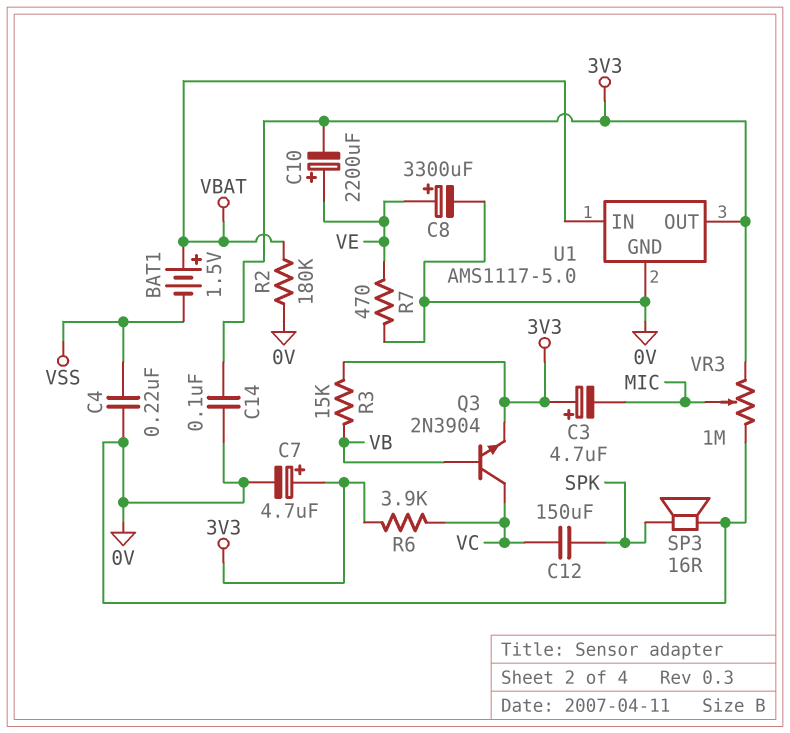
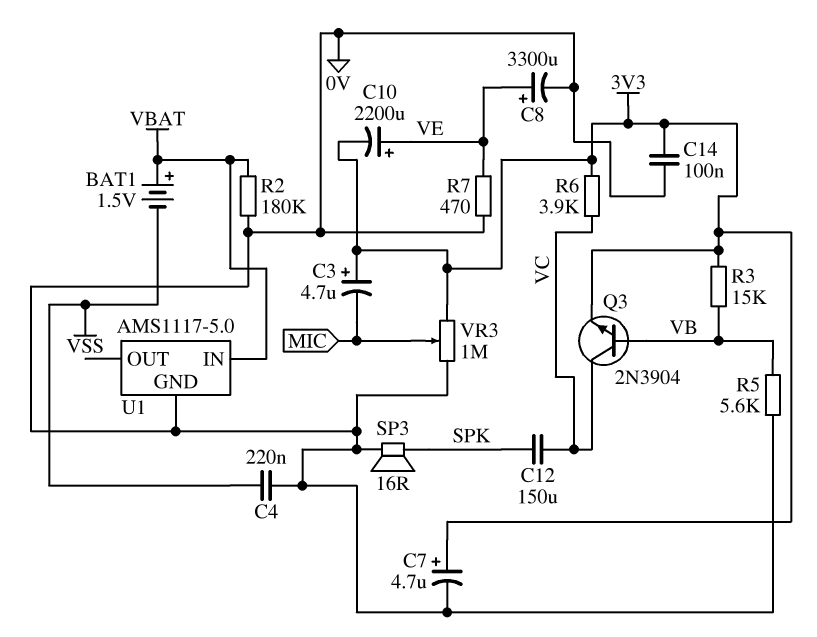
R5: none -> 5.6k (0V, VB)
U1 pin OUT: 3V3 -> none

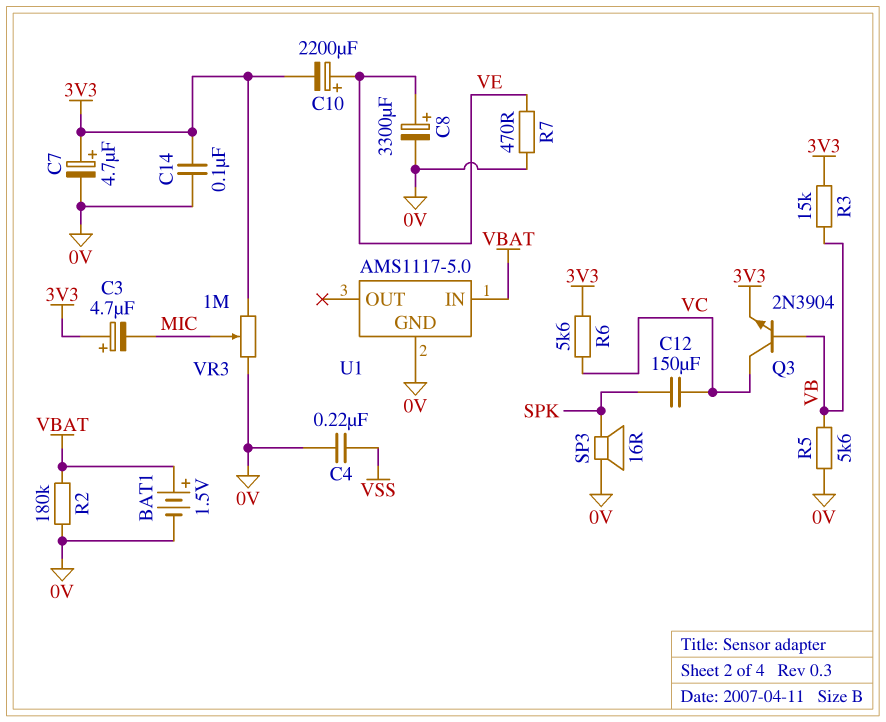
BAT1: 1.5V (plus VBAT, minus VSS) -> 1.5V (plus VBAT, minus 0V)
R6: 3.9k (3V3, VC) -> 5.6k (3V3, VC)

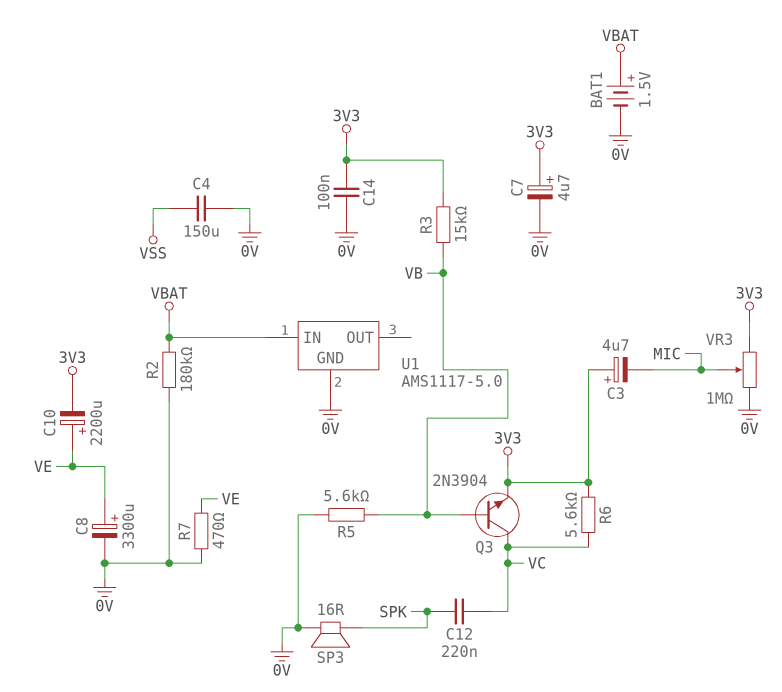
C4: 220nF (0V, VSS) -> 150uF (0V, VSS)
C12: 150uF (SPK, VC) -> 220nF (SPK, VC)

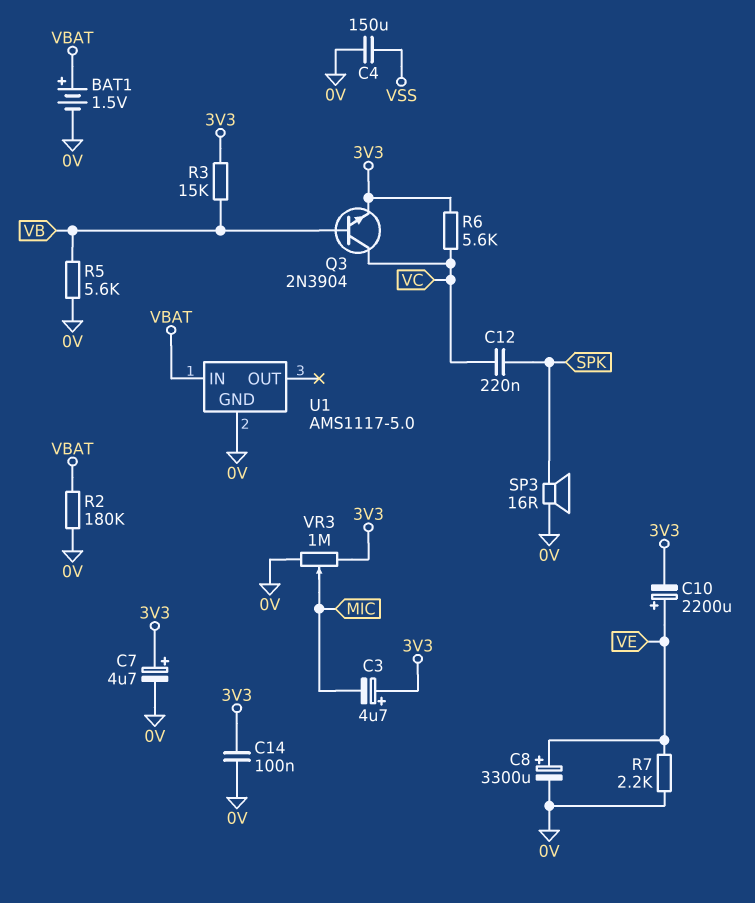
R7: 470 (0V, VE) -> 2.2k (0V, VE)

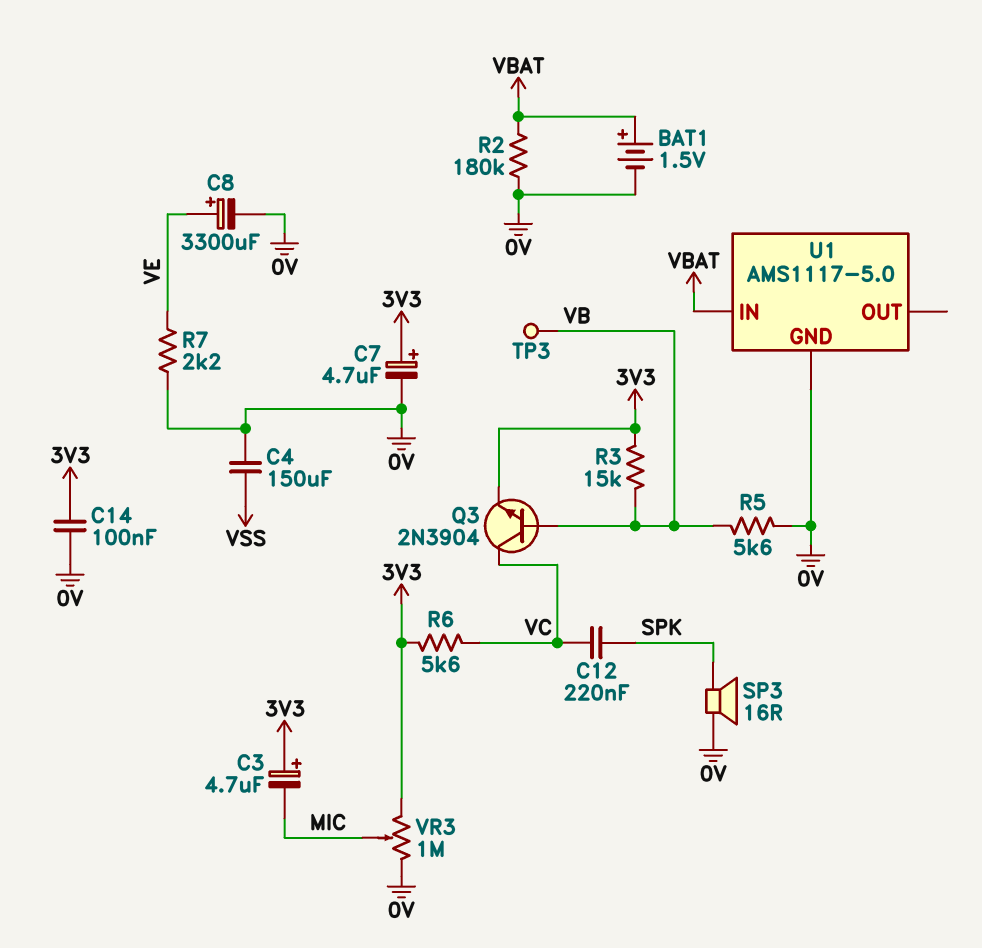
C10: 2200uF (plus VE, minus 3V3) -> none
TP3: none -> test point (VB)

